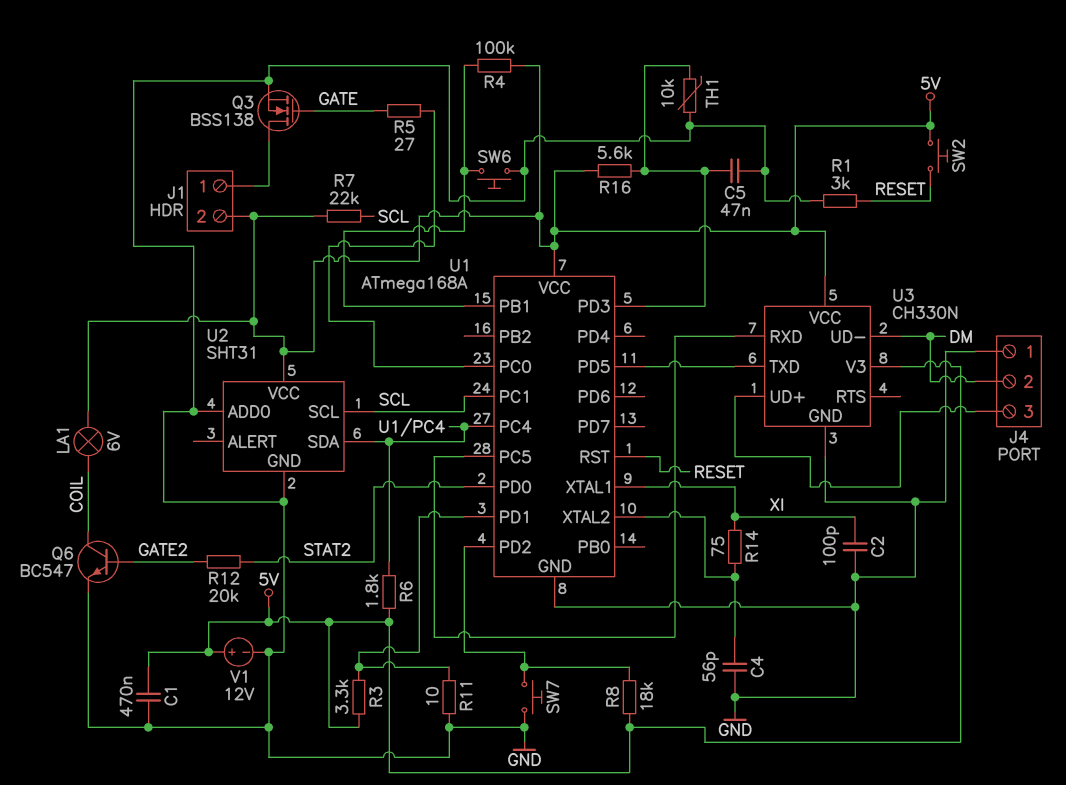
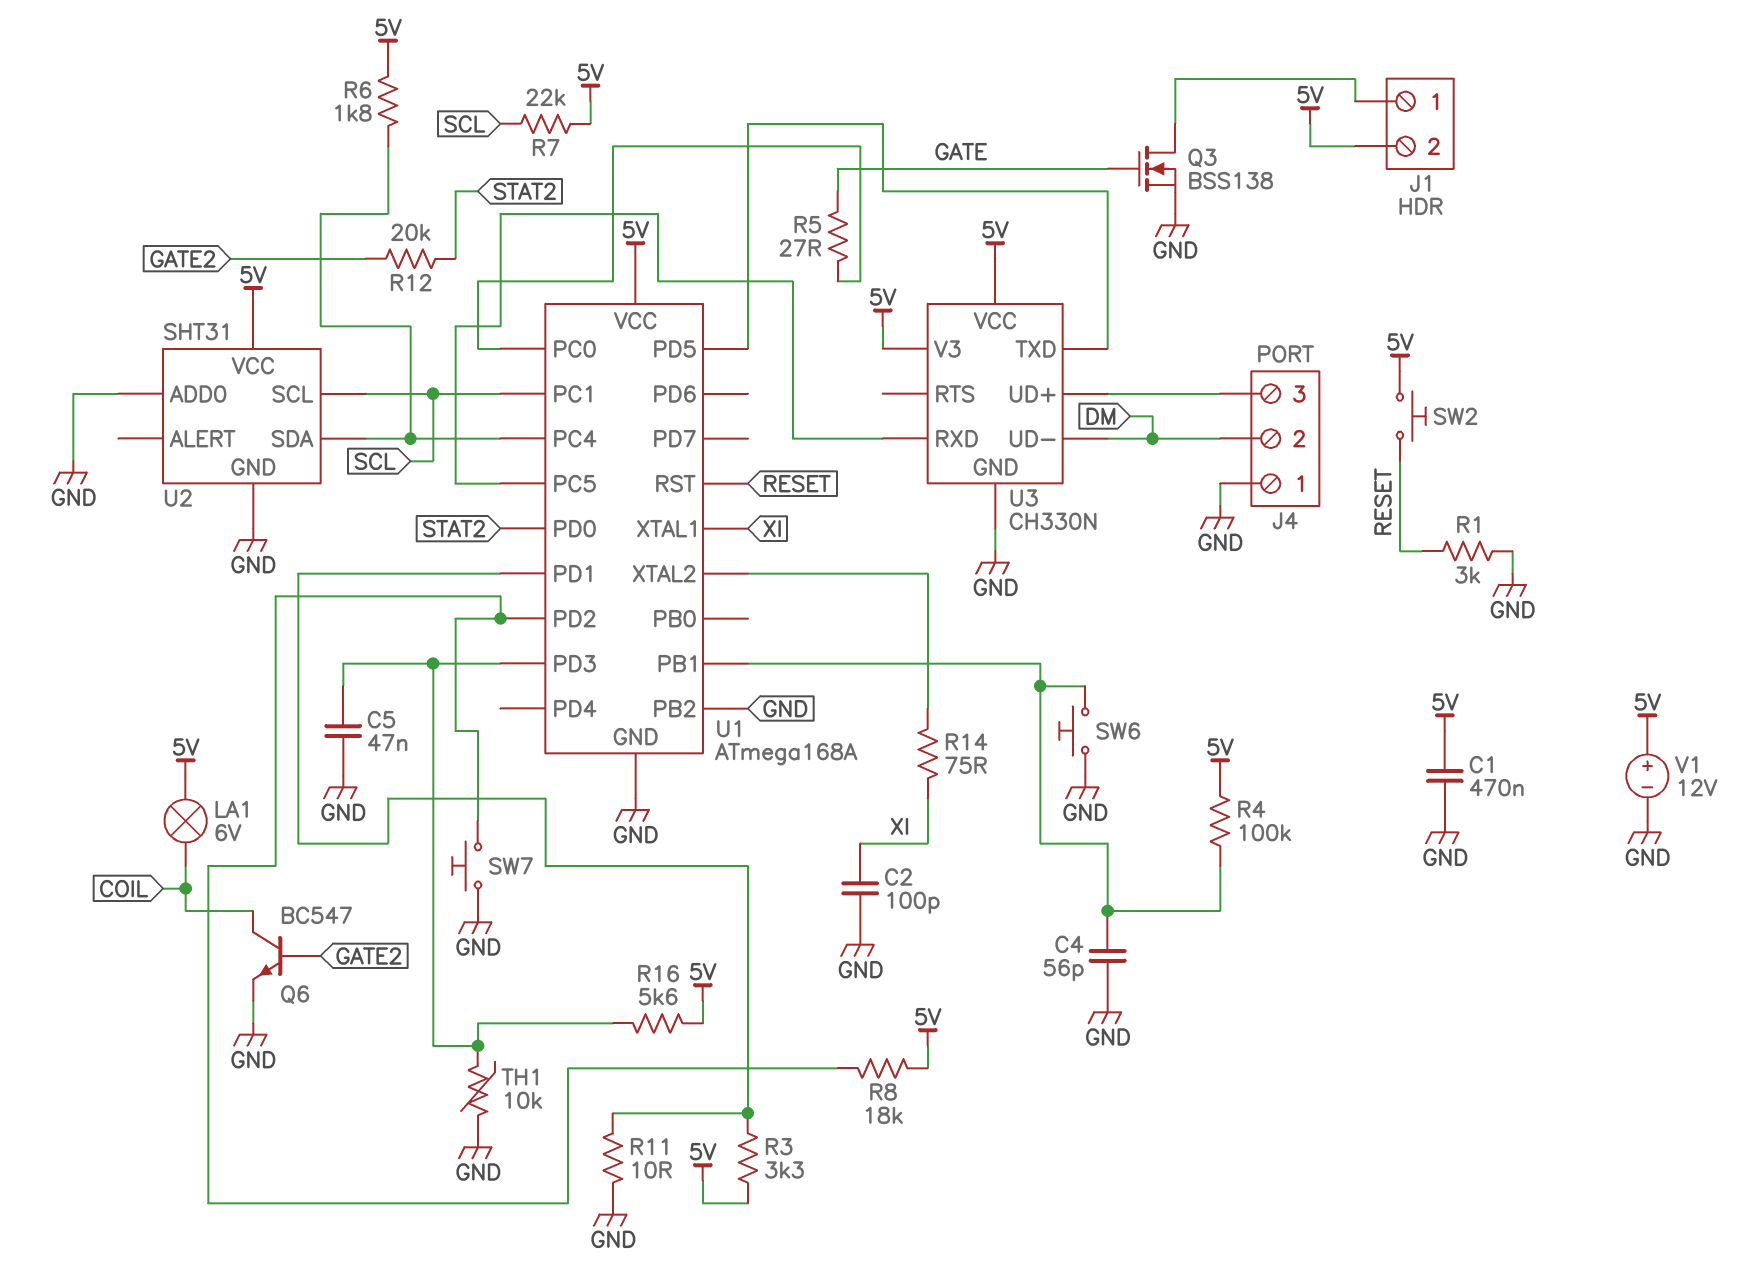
C4: 56pF (GND, U1/XTAL2) -> 56pF (GND, U1/PB1)
U1 pin PB2: none -> GND

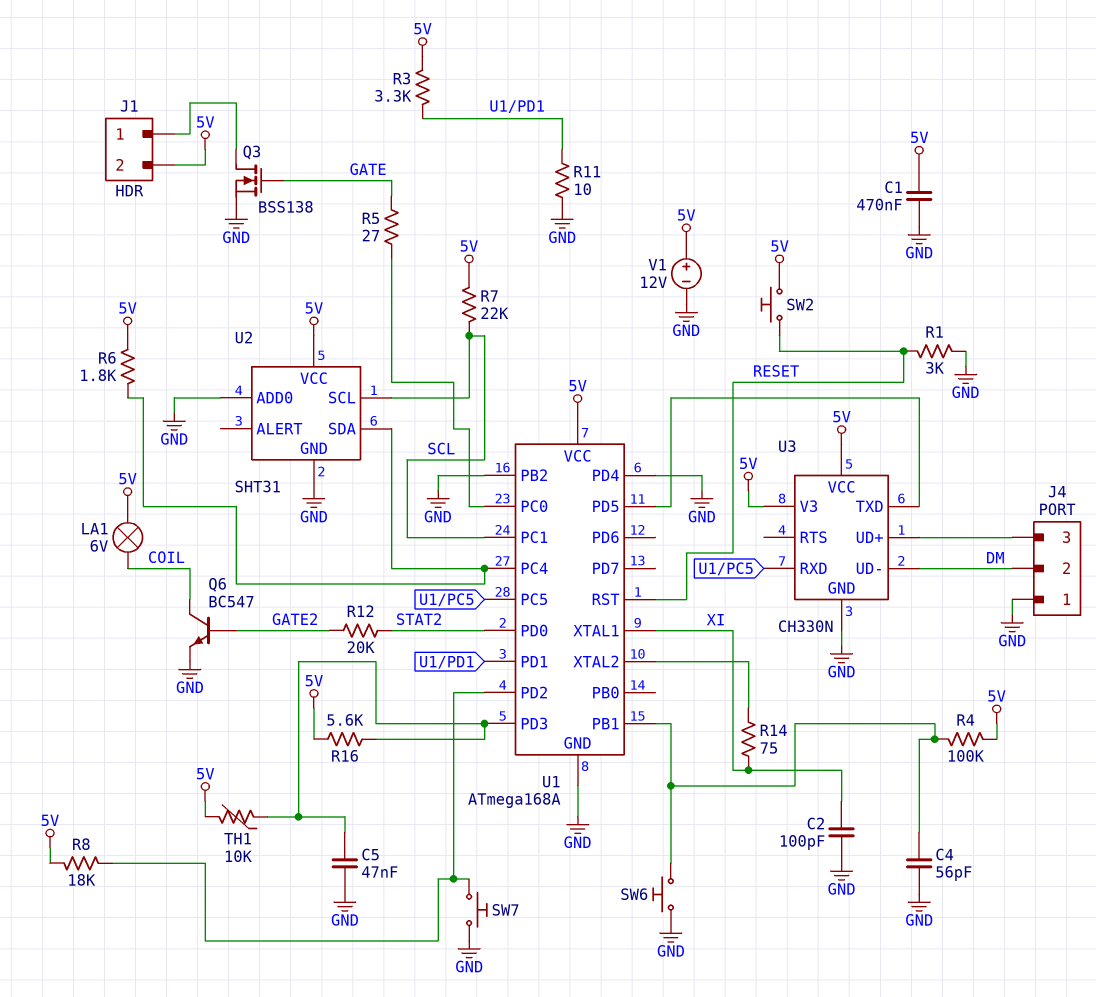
TH1: 10k (GND, U1/PD3) -> 10k (5V, U1/PD3)
U1 pin PD4: none -> GND

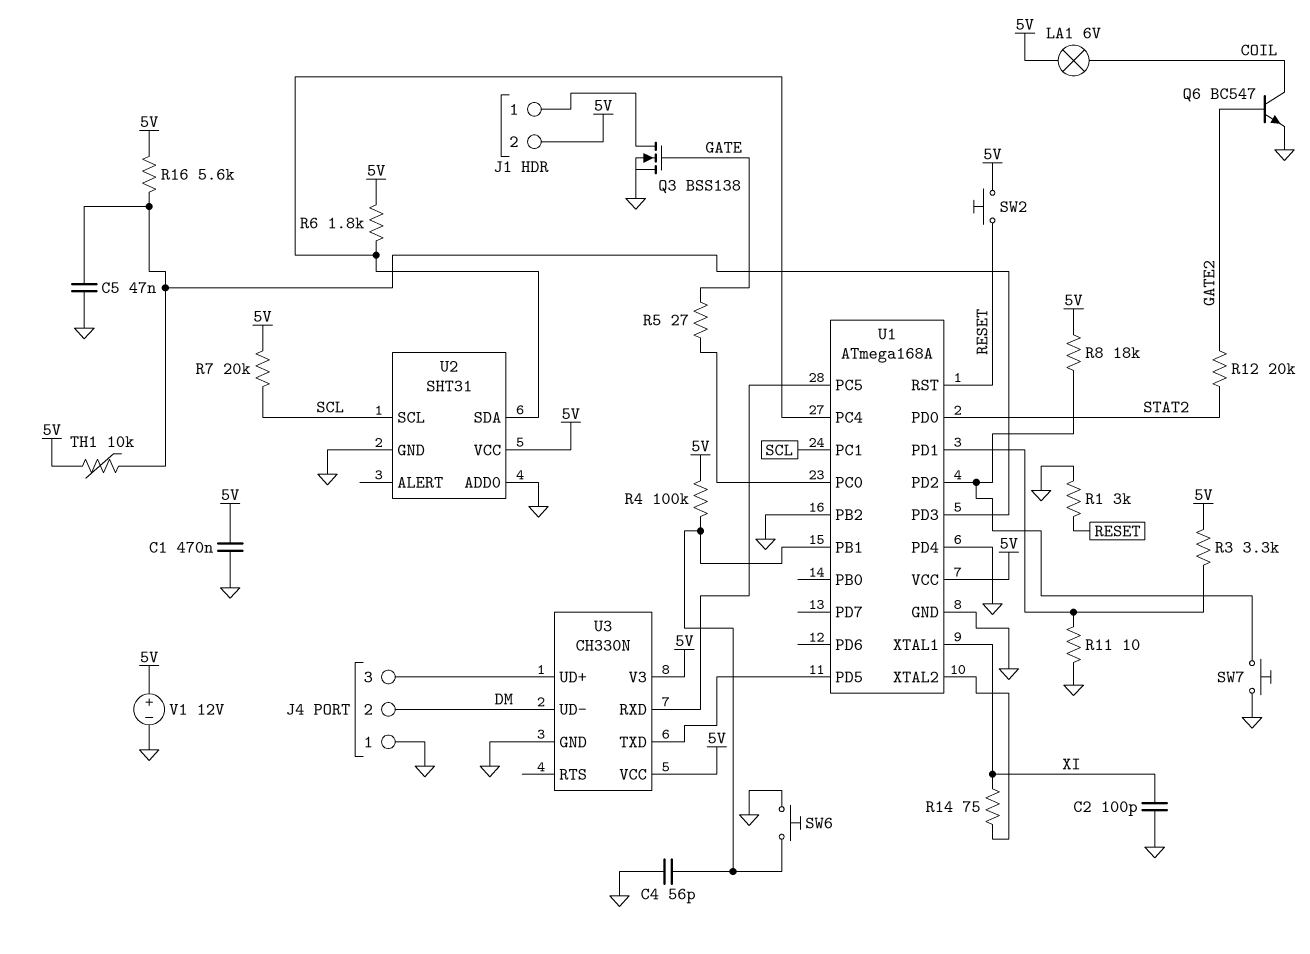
R7: 22k (5V, SCL) -> 20k (5V, SCL)

